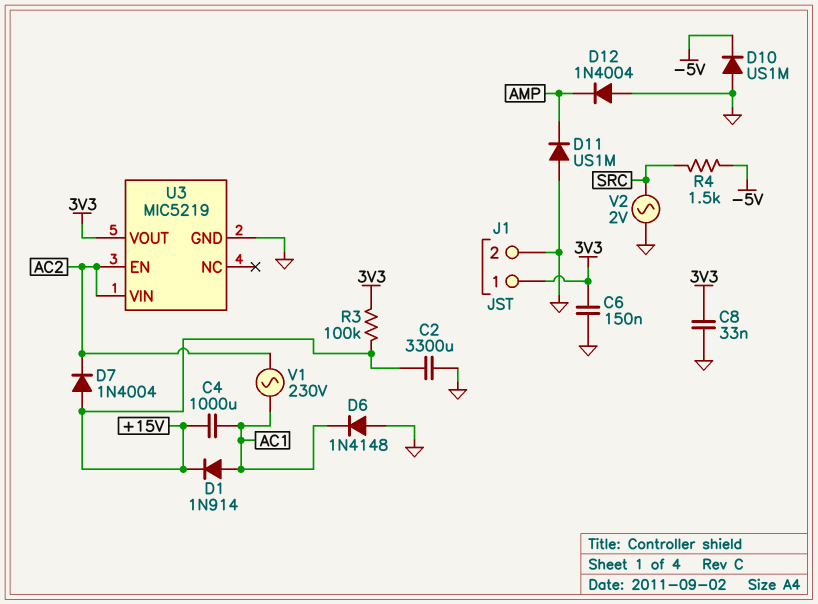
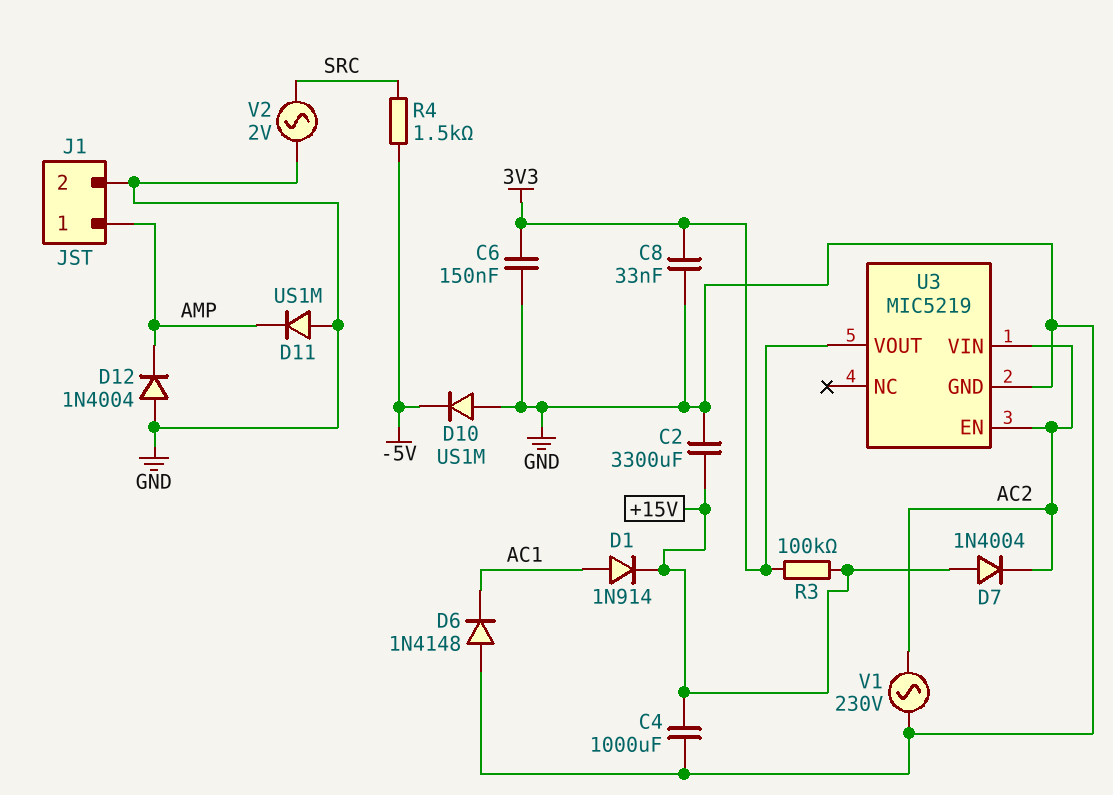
C4: 1000uF (+15V, AC1) -> 1000uF (+15V, GND)
J1 pin 1: 3V3 -> AMP
V1: AC 230V (AC1, AC2) -> AC 230V (AC2, GND)

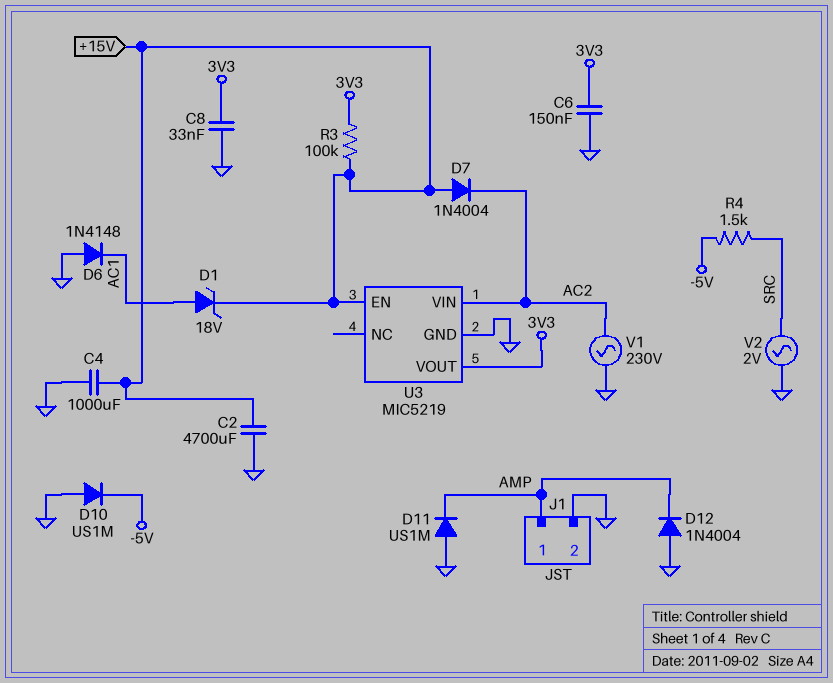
C2: 3300uF (+15V, GND) -> 4700uF (+15V, GND)
D1: diode 1N914 (A AC1, K +15V) -> zener 18V (A AC1, K +15V)
U3 pin EN: AC2 -> +15V

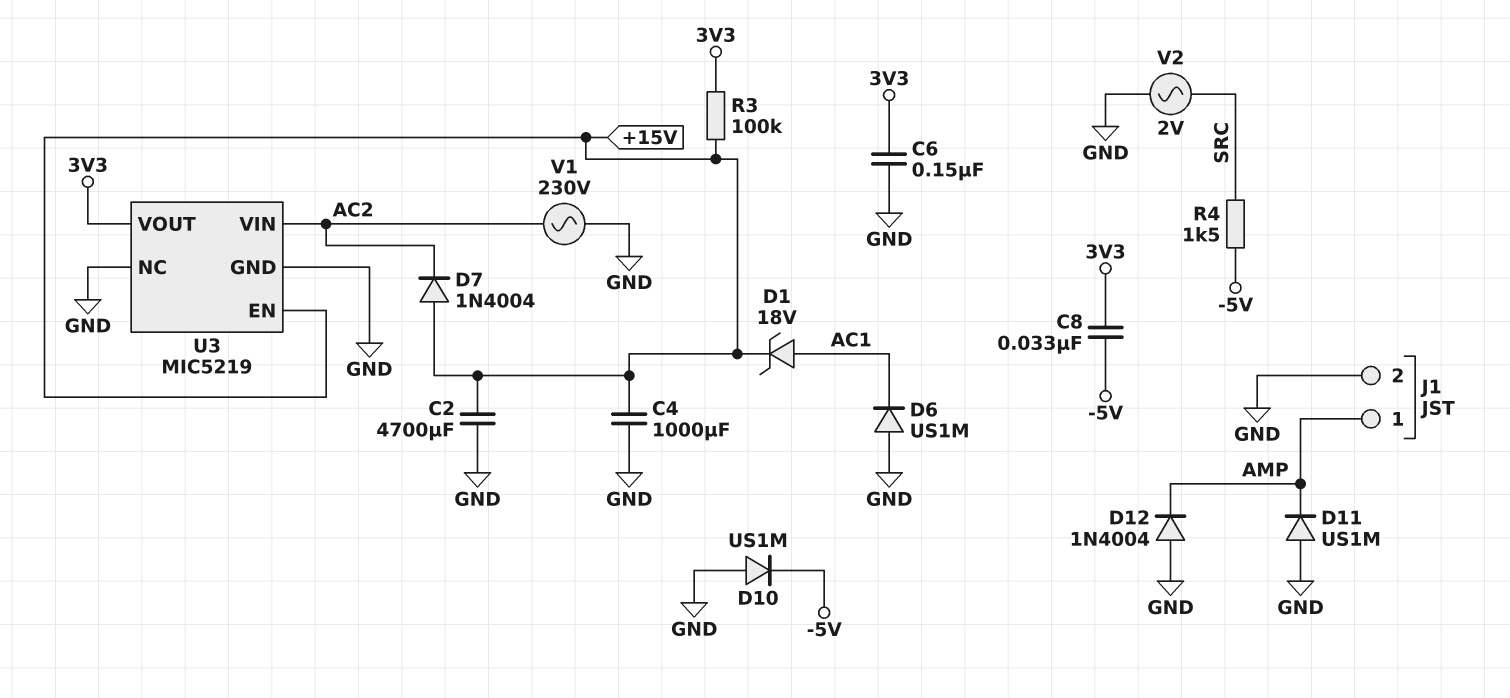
C8: 33nF (3V3, GND) -> 33nF (-5V, 3V3)
D6: diode 1N4148 (A GND, K AC1) -> diode US1M (A GND, K AC1)
U3 pin NC: none -> GND

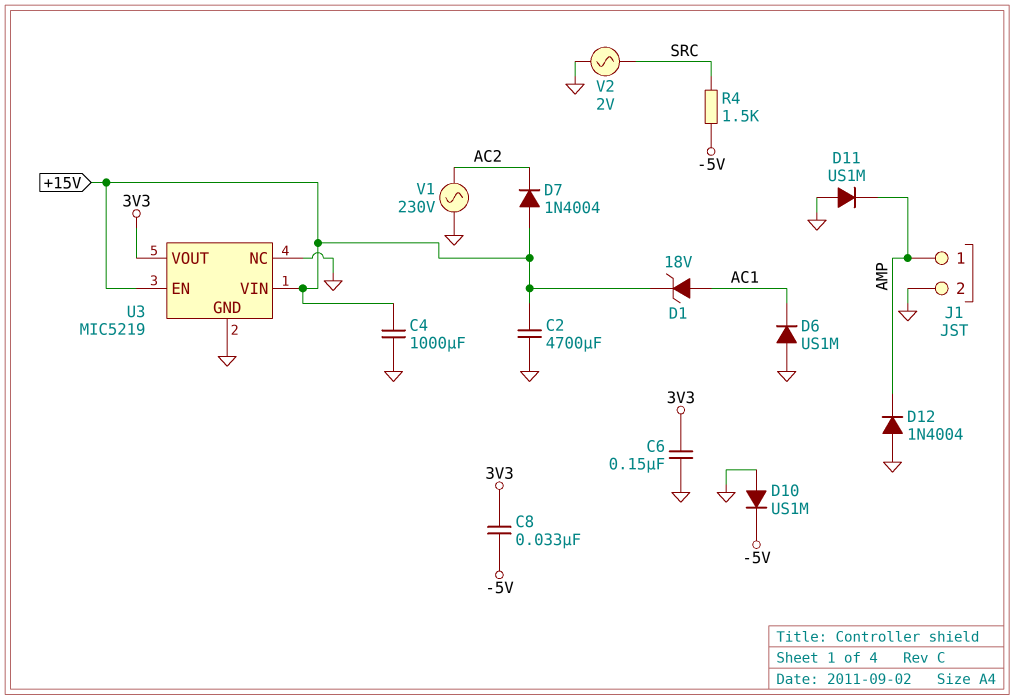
R3: 100k (+15V, 3V3) -> none
U3 pin VIN: AC2 -> +15V

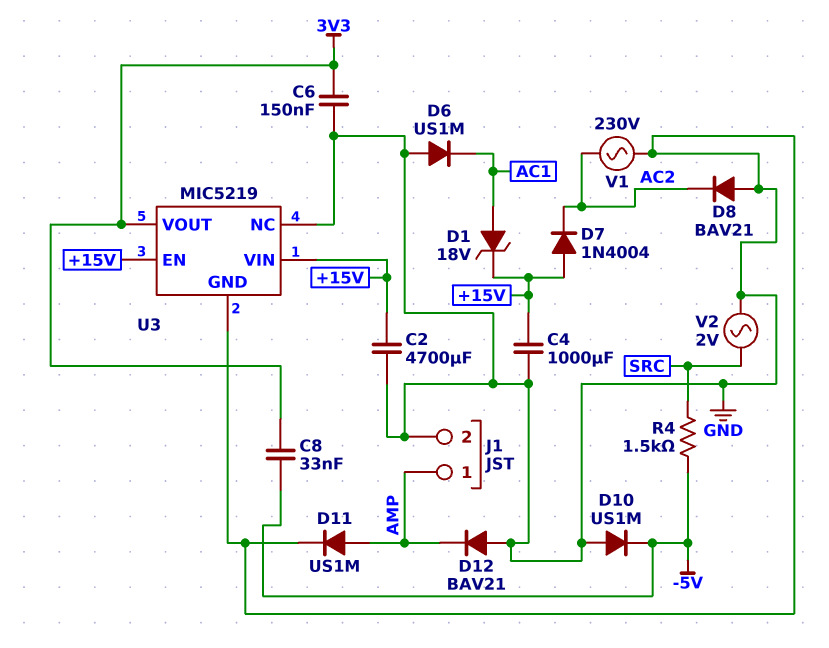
D8: none -> diode BAV21 (A GND, K AC2)
D11: diode US1M (A GND, K AMP) -> diode US1M (A AMP, K GND)
D12: diode 1N4004 (A GND, K AMP) -> diode BAV21 (A GND, K AMP)

